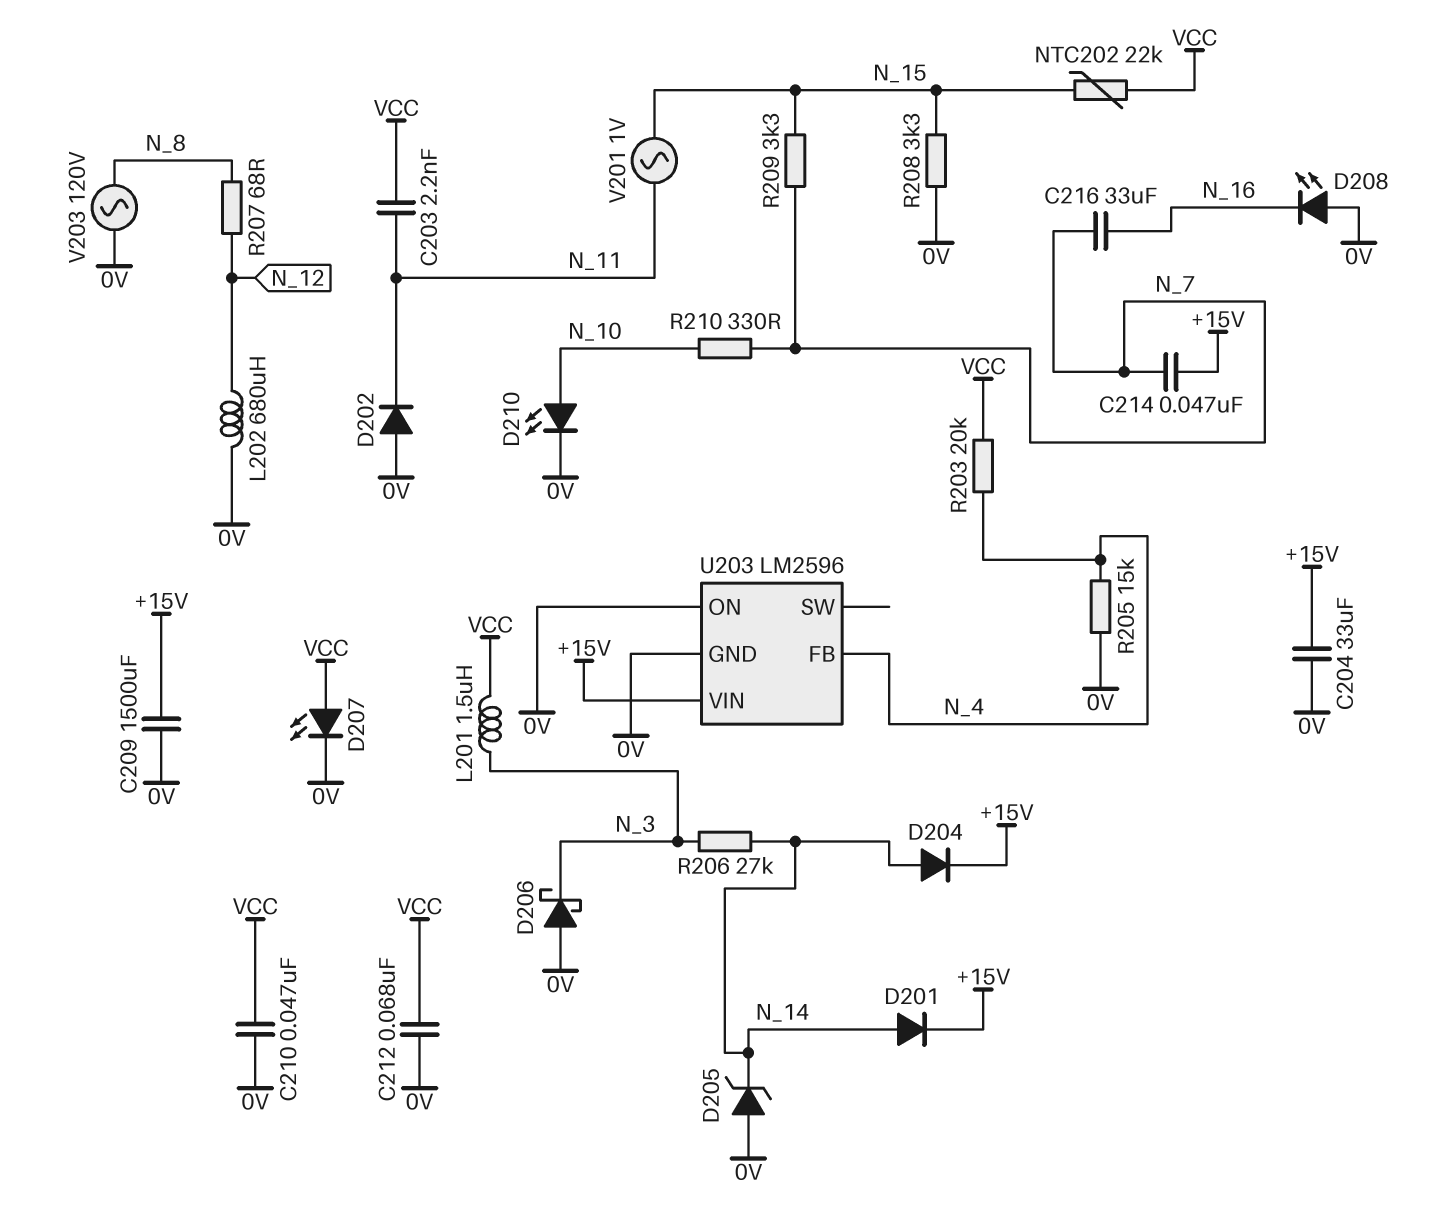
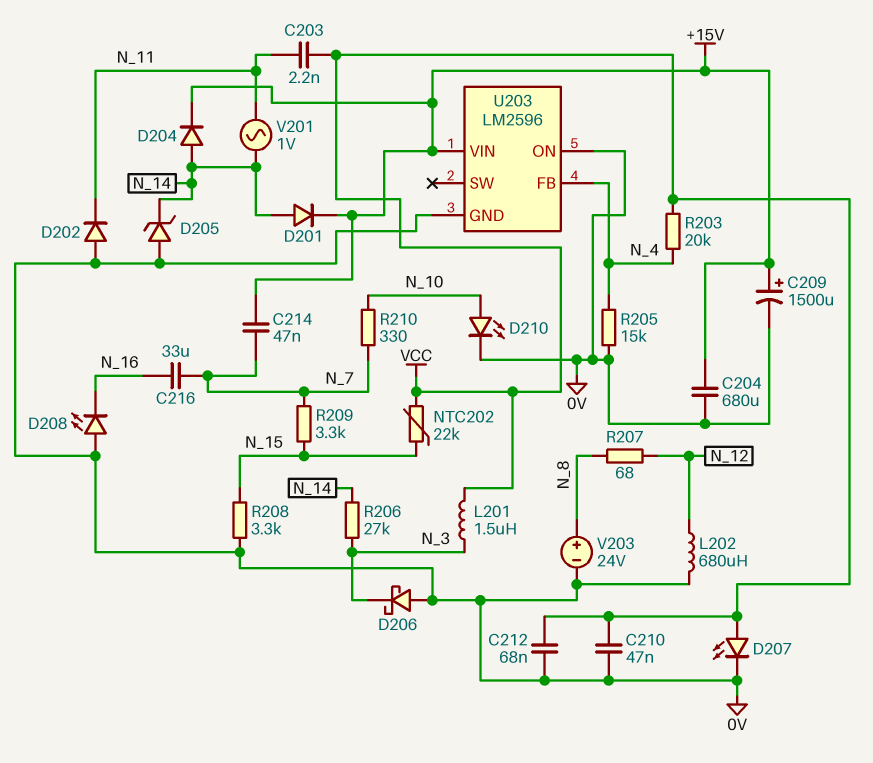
C204: 33uF (+15V, 0V) -> 680uF (+15V, 0V)
C209: 1500uF (+15V, 0V) -> 1500uF (plus +15V, minus 0V)
V201: AC 1V (N_11, N_15) -> AC 1V (N_11, N_14)
V203: AC 120V (0V, N_8) -> 24V (plus N_8, minus 0V)

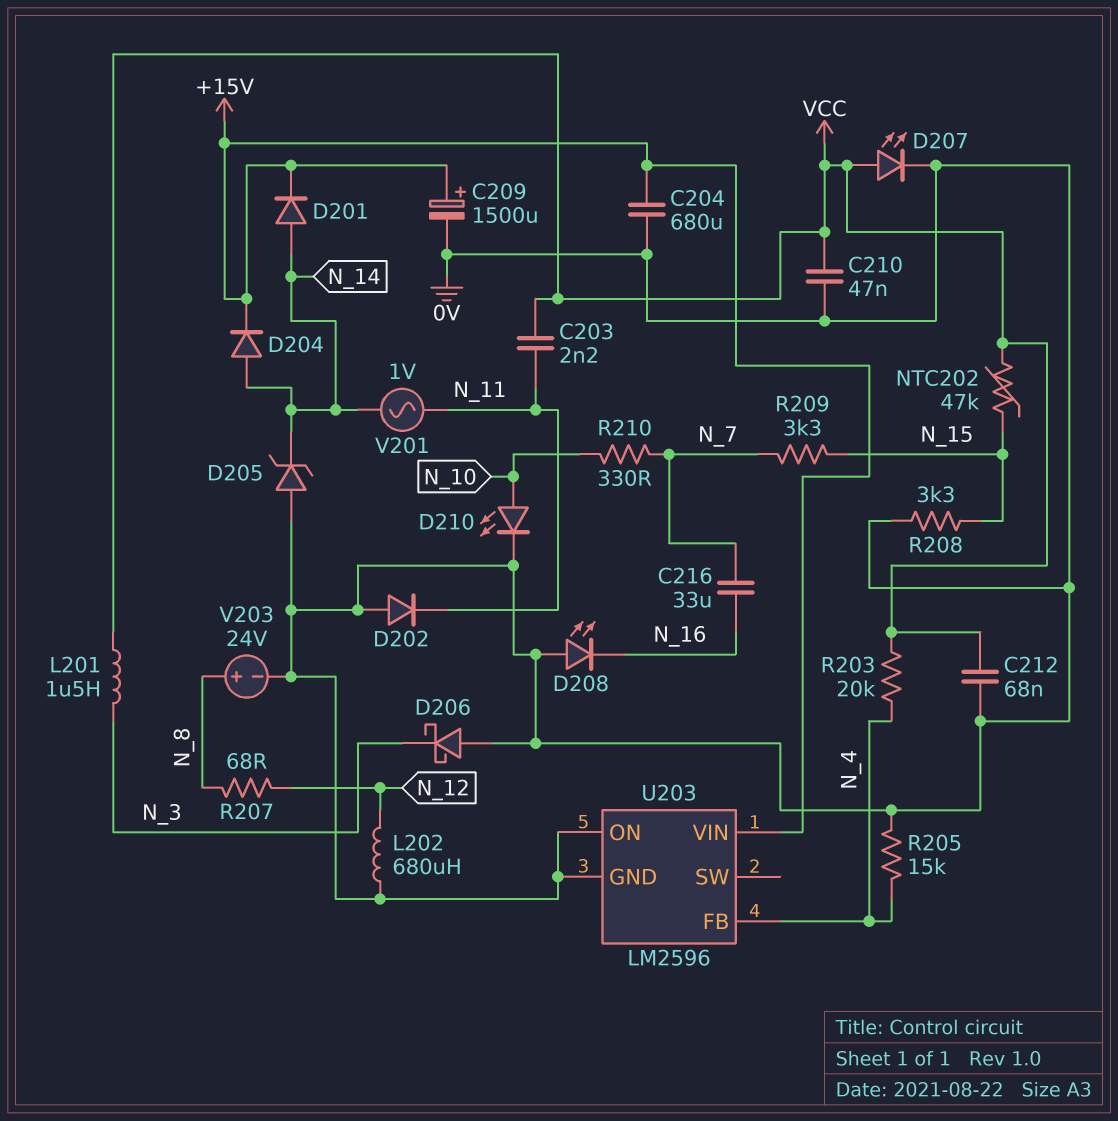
C214: 47nF (+15V, N_7) -> none
NTC202: 22k (N_15, VCC) -> 47k (N_15, VCC)
R206: 27k (N_3, N_14) -> none

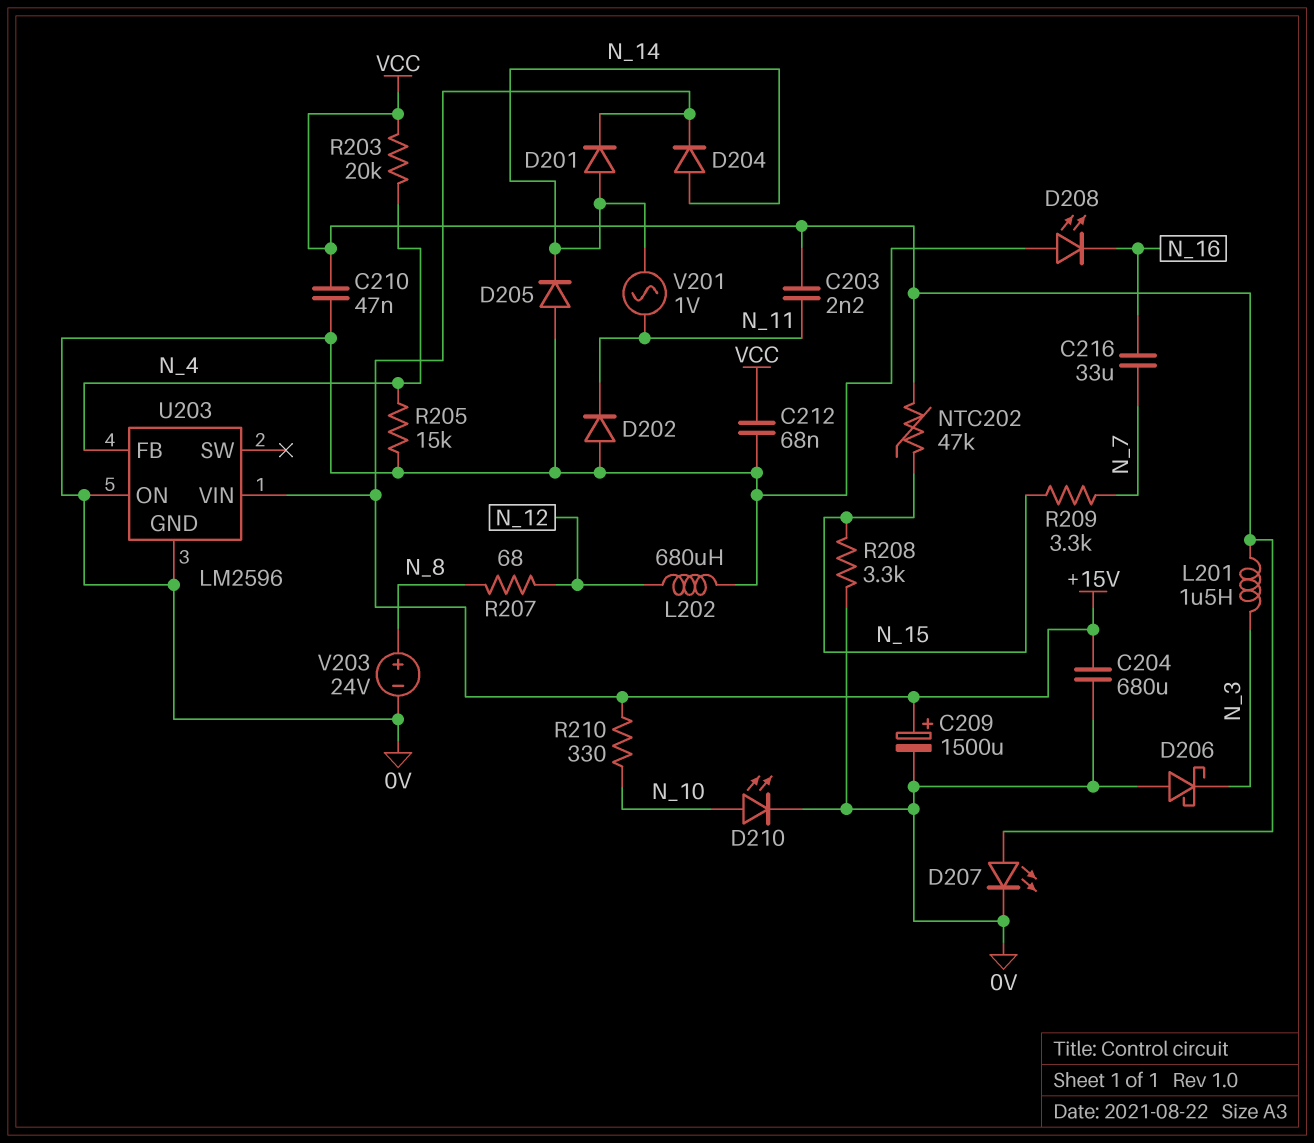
D205: zener (A 0V, K N_14) -> diode (A 0V, K N_14)
R210: 330 (N_7, N_10) -> 330 (+15V, N_10)

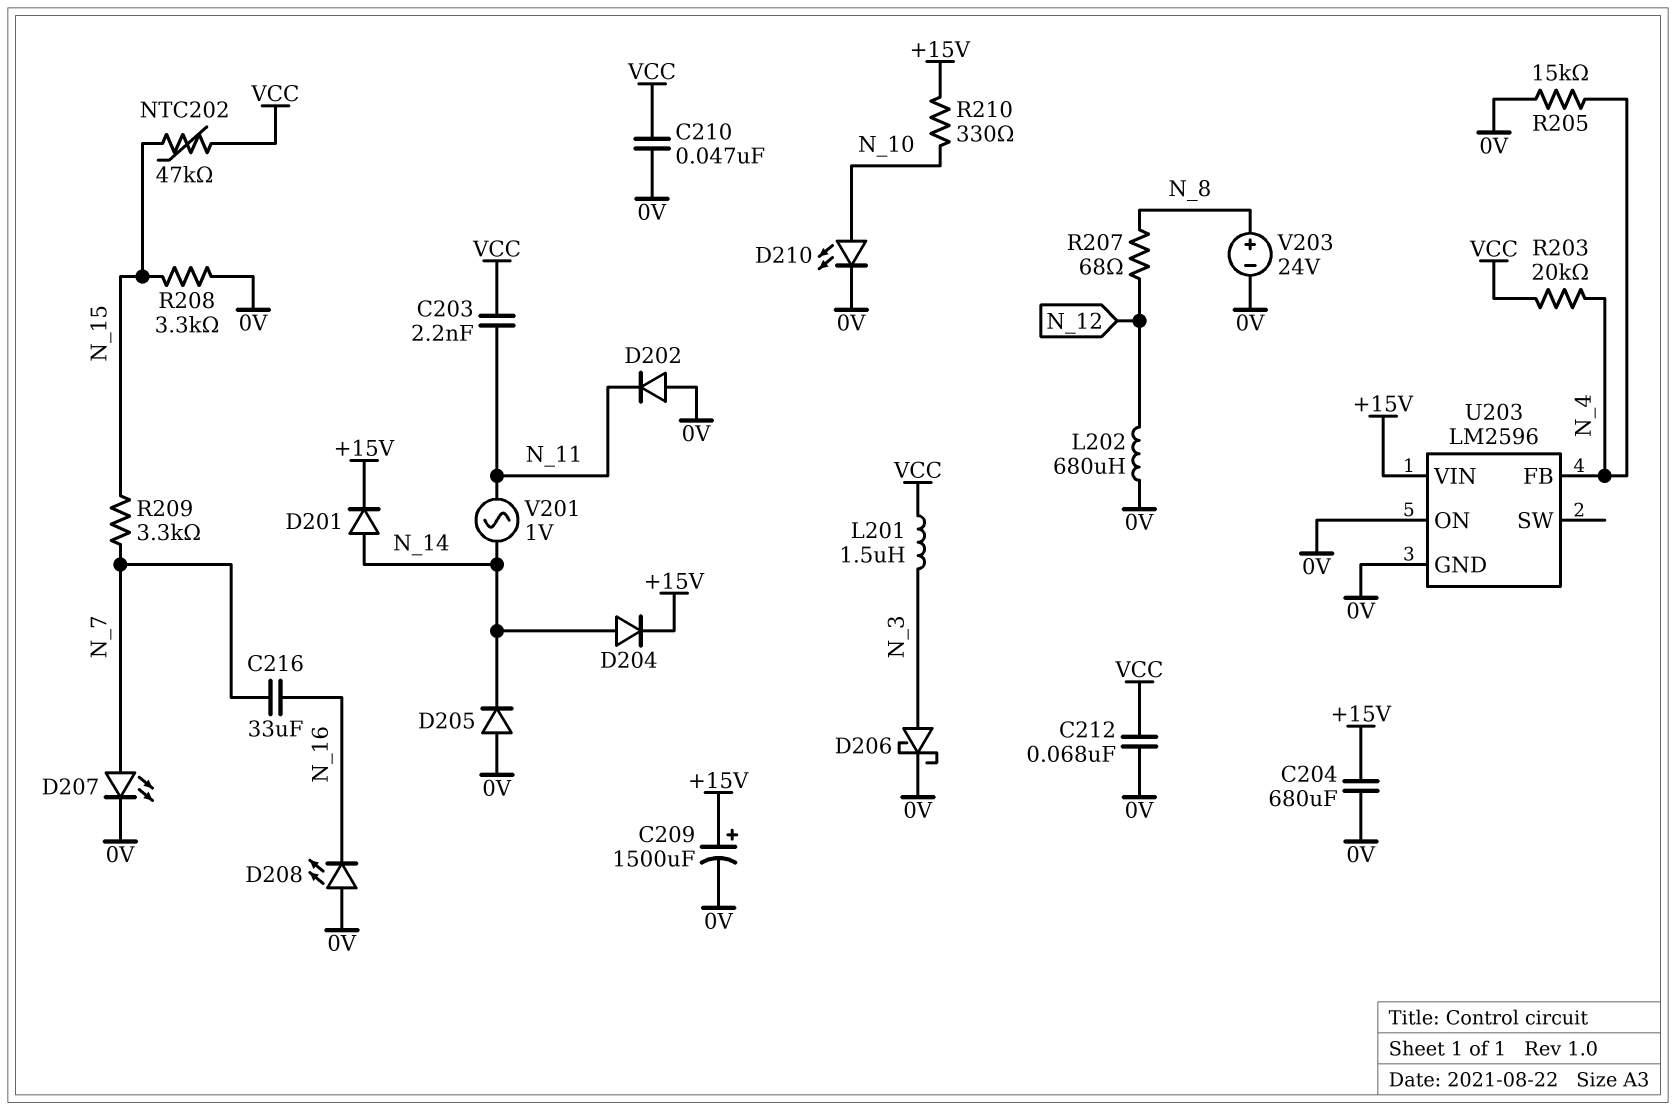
D206: schottky (A 0V, K N_3) -> schottky (A N_3, K 0V)
D207: LED (A VCC, K 0V) -> LED (A N_7, K 0V)

